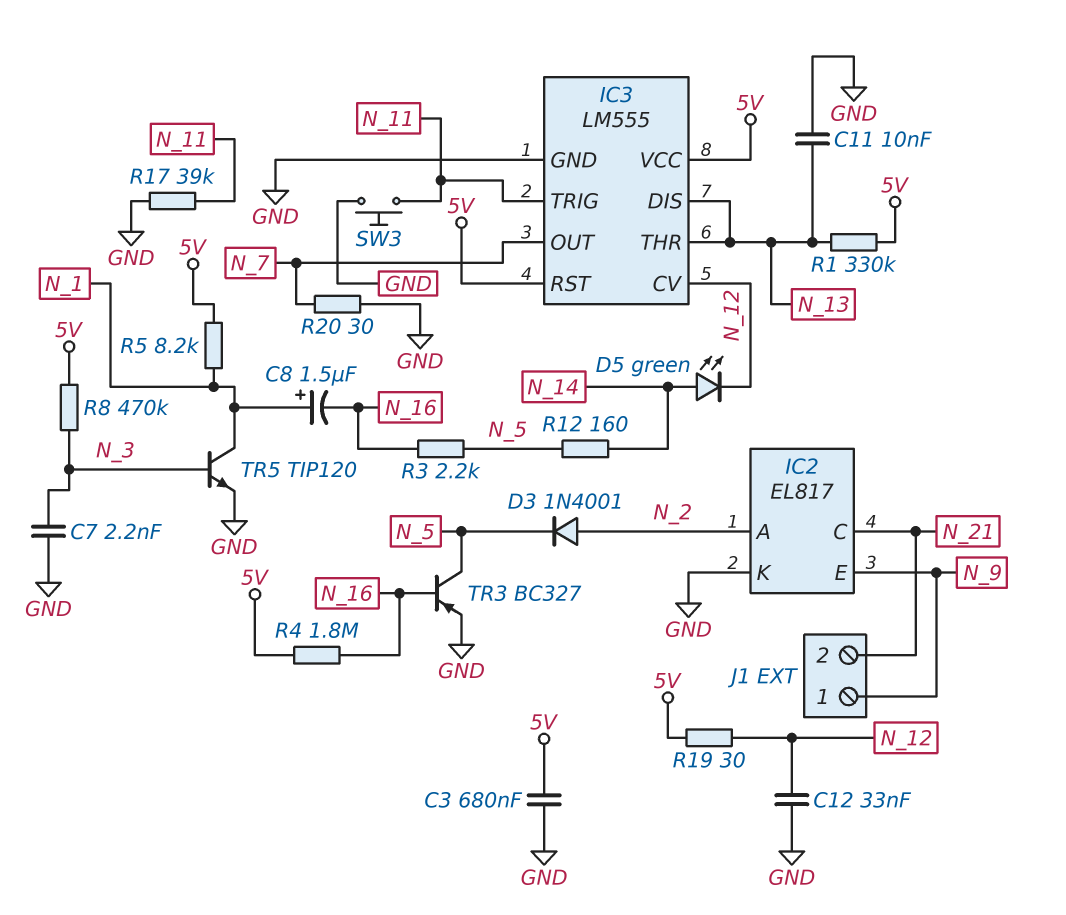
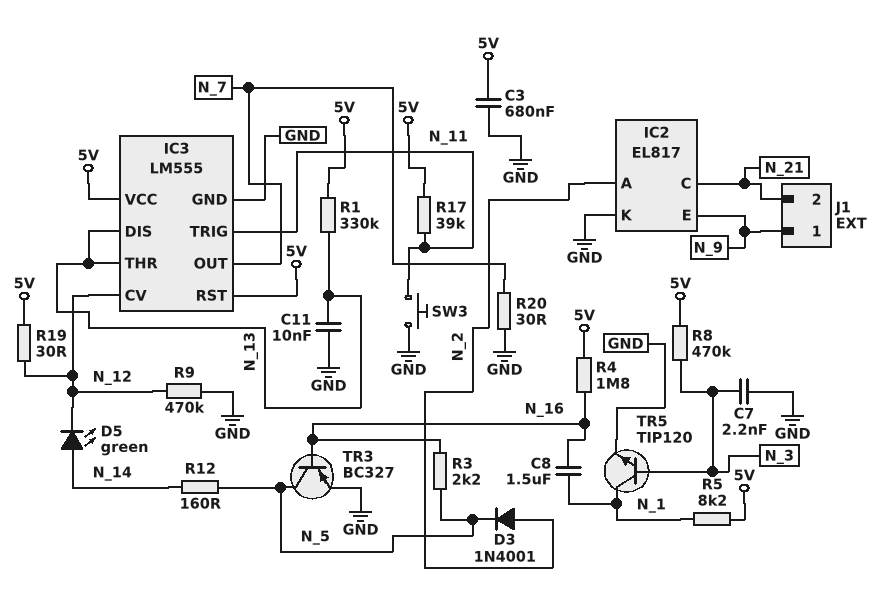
C8: 1.5uF (plus N_1, minus N_16) -> 1.5uF (N_1, N_16)
C12: 33nF (GND, N_12) -> none
R9: none -> 470k (GND, N_12)
R17: 39k (GND, N_11) -> 39k (5V, N_11)

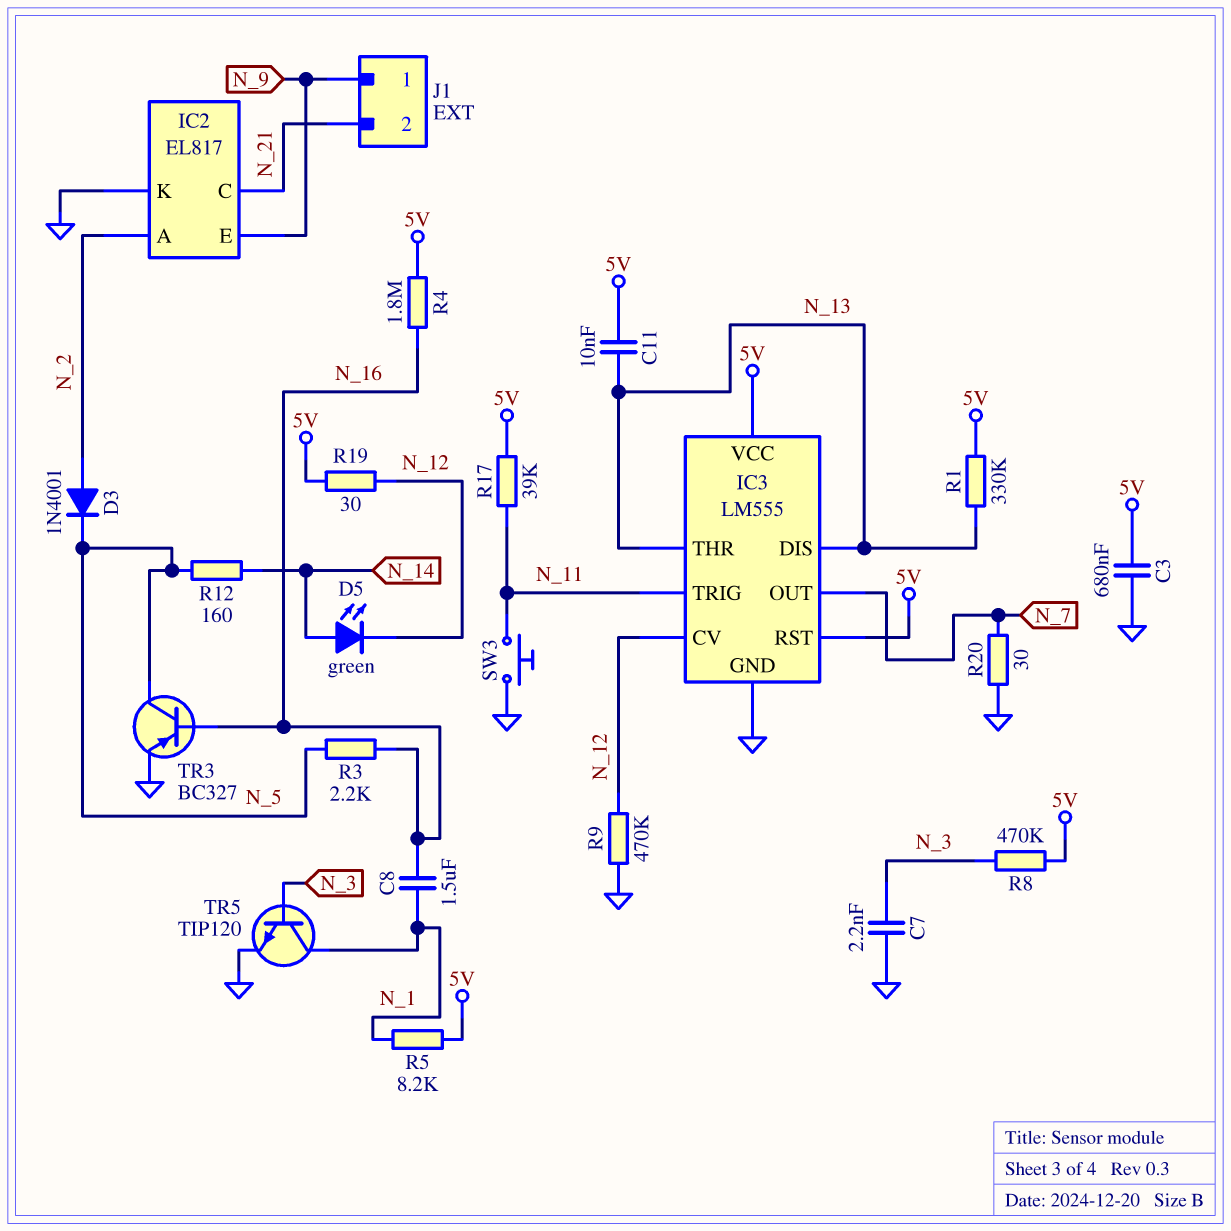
C11: 10nF (GND, N_13) -> 10nF (5V, N_13)

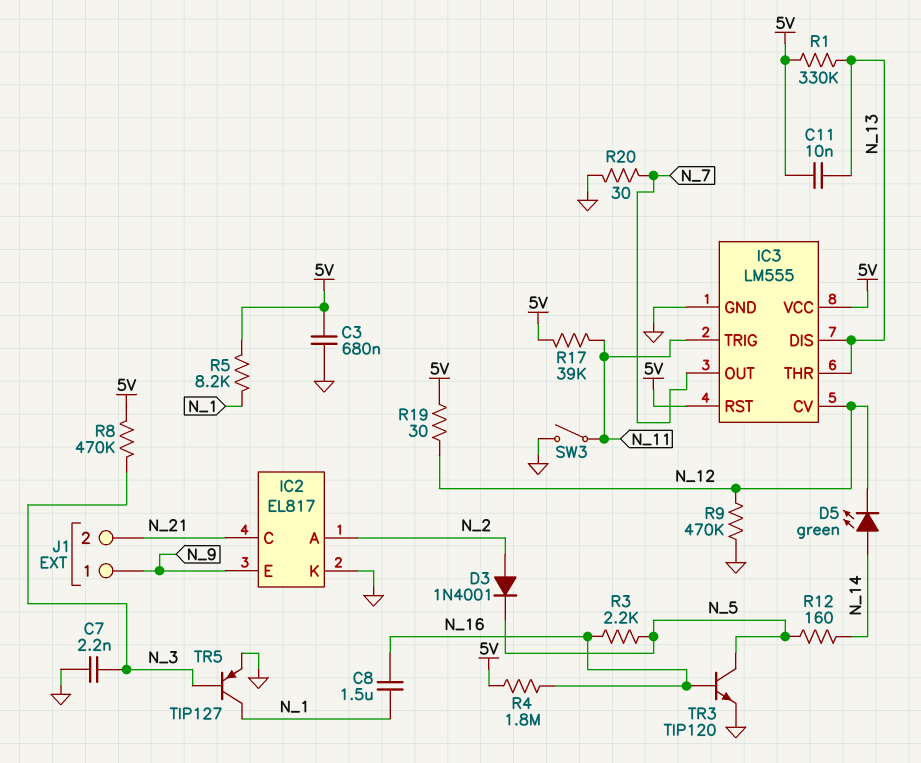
SW3: button (GND, N_11) -> switch (GND, N_11)
TR3: PNP BC327 (B N_16, C N_5, E GND) -> NPN TIP120 (B N_16, C N_5, E GND)
TR5: NPN TIP120 (B N_3, C N_1, E GND) -> PNP TIP127 (B N_3, C N_1, E GND)

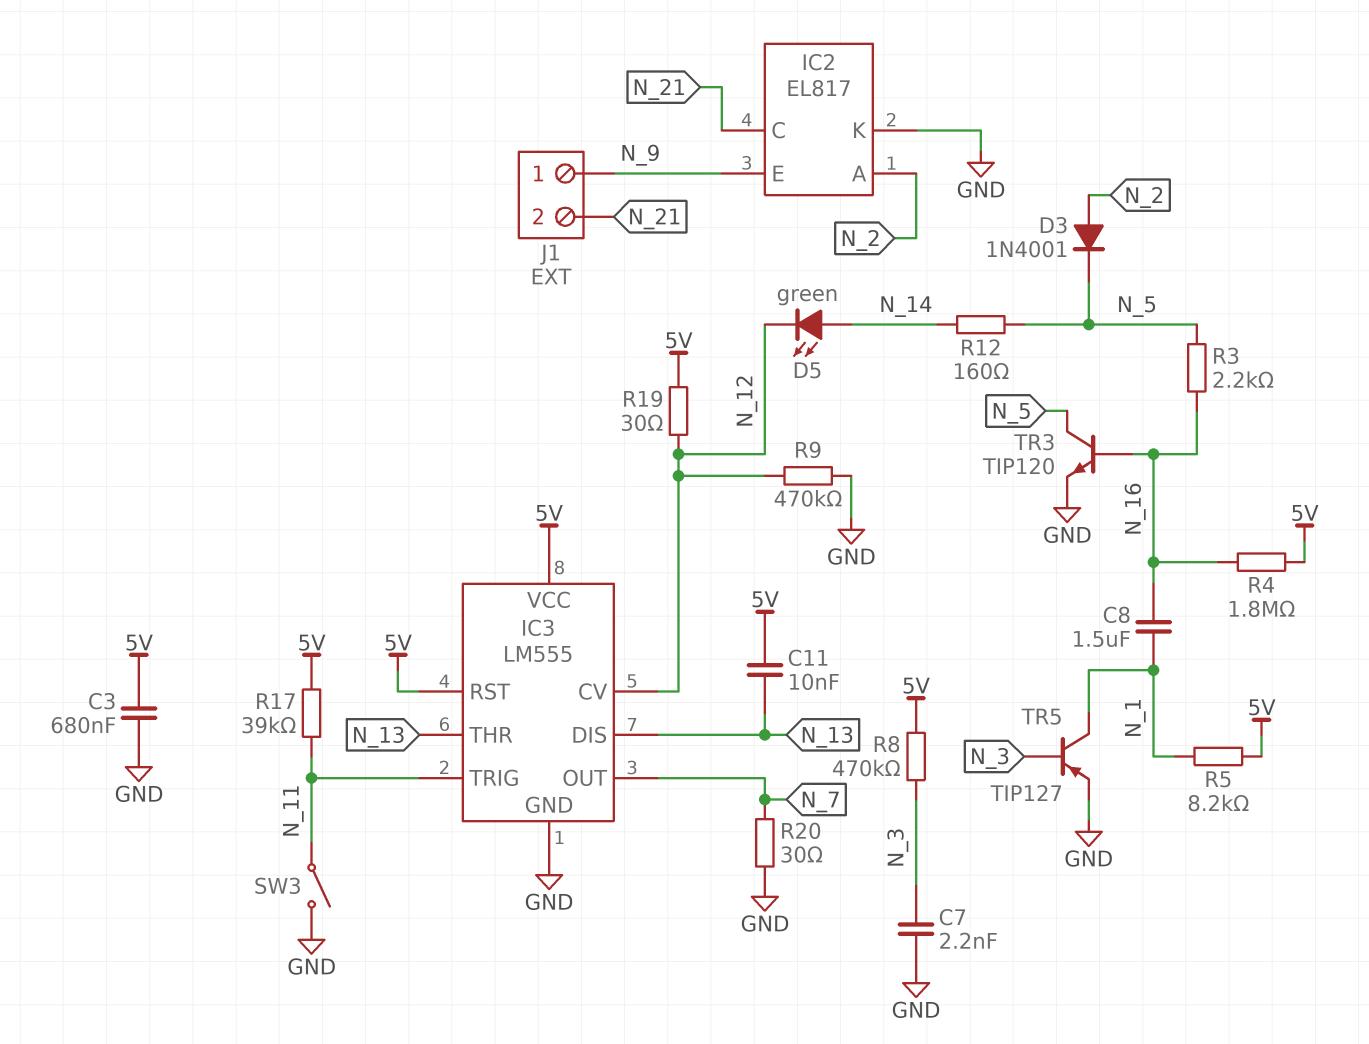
R1: 330k (5V, N_13) -> none

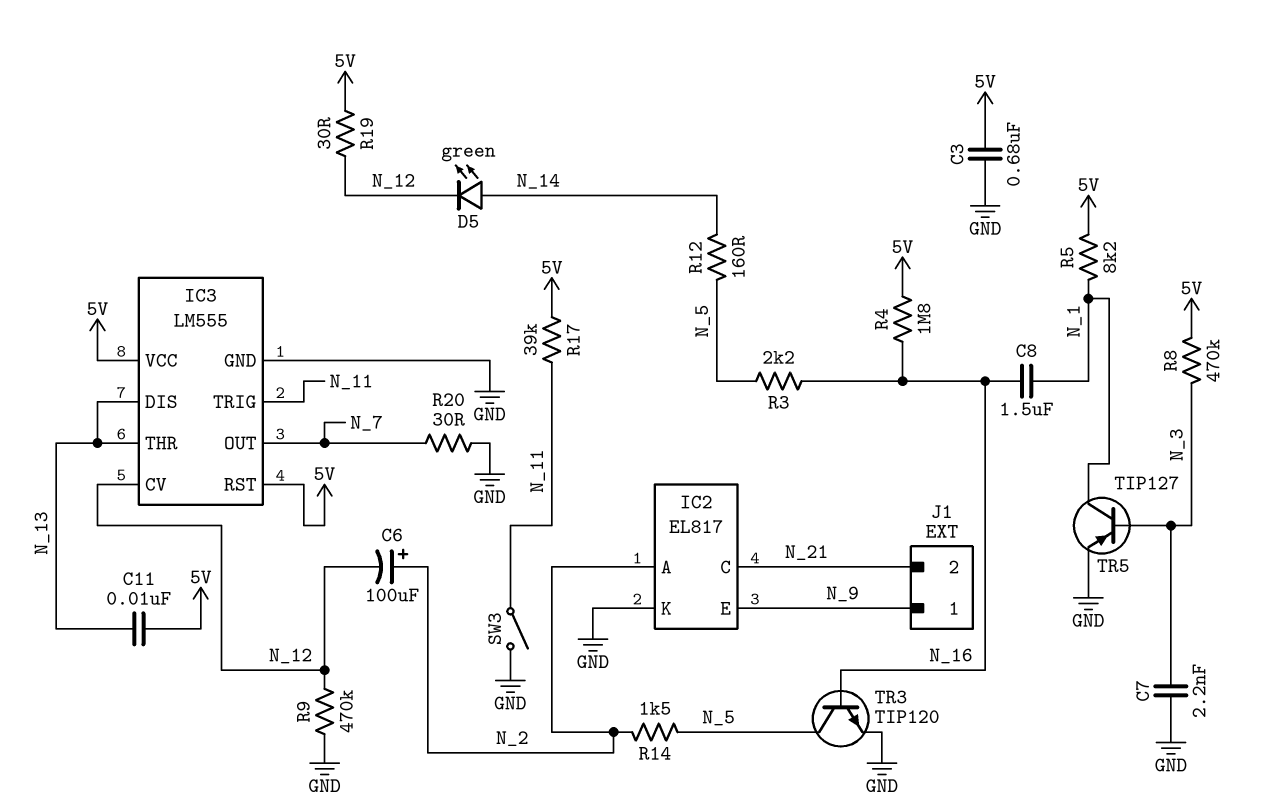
C6: none -> 100uF (plus N_2, minus N_12)
D3: diode 1N4001 (A N_2, K N_5) -> none
R14: none -> 1.5k (N_2, N_5)

